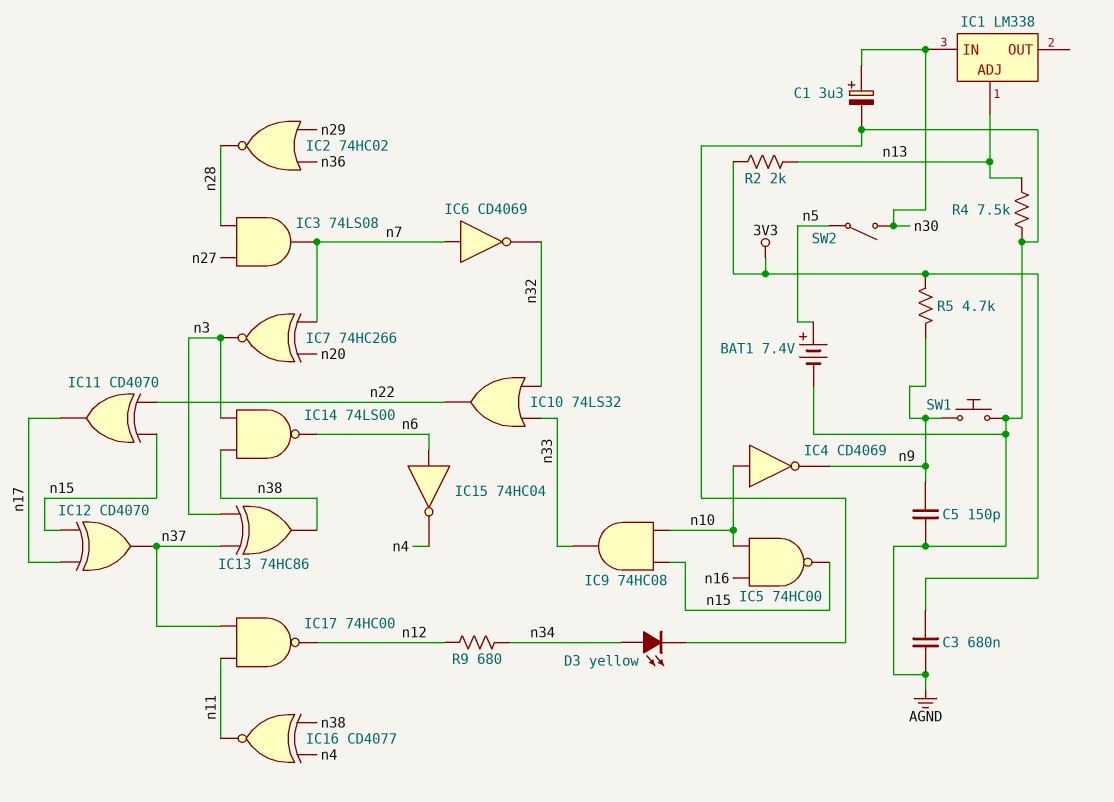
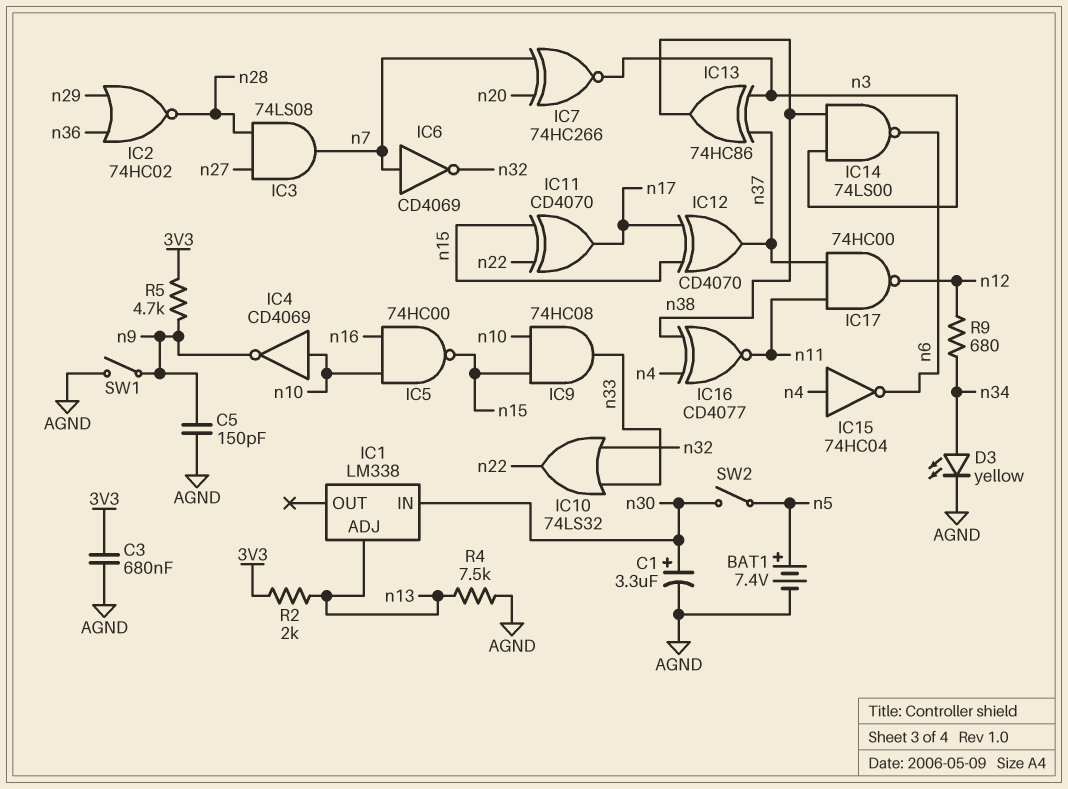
IC15: NOT 74HC04 (in n6, out n4) -> NOT 74HC04 (in n4, out n6)
SW1: button (AGND, n9) -> switch (AGND, n9)

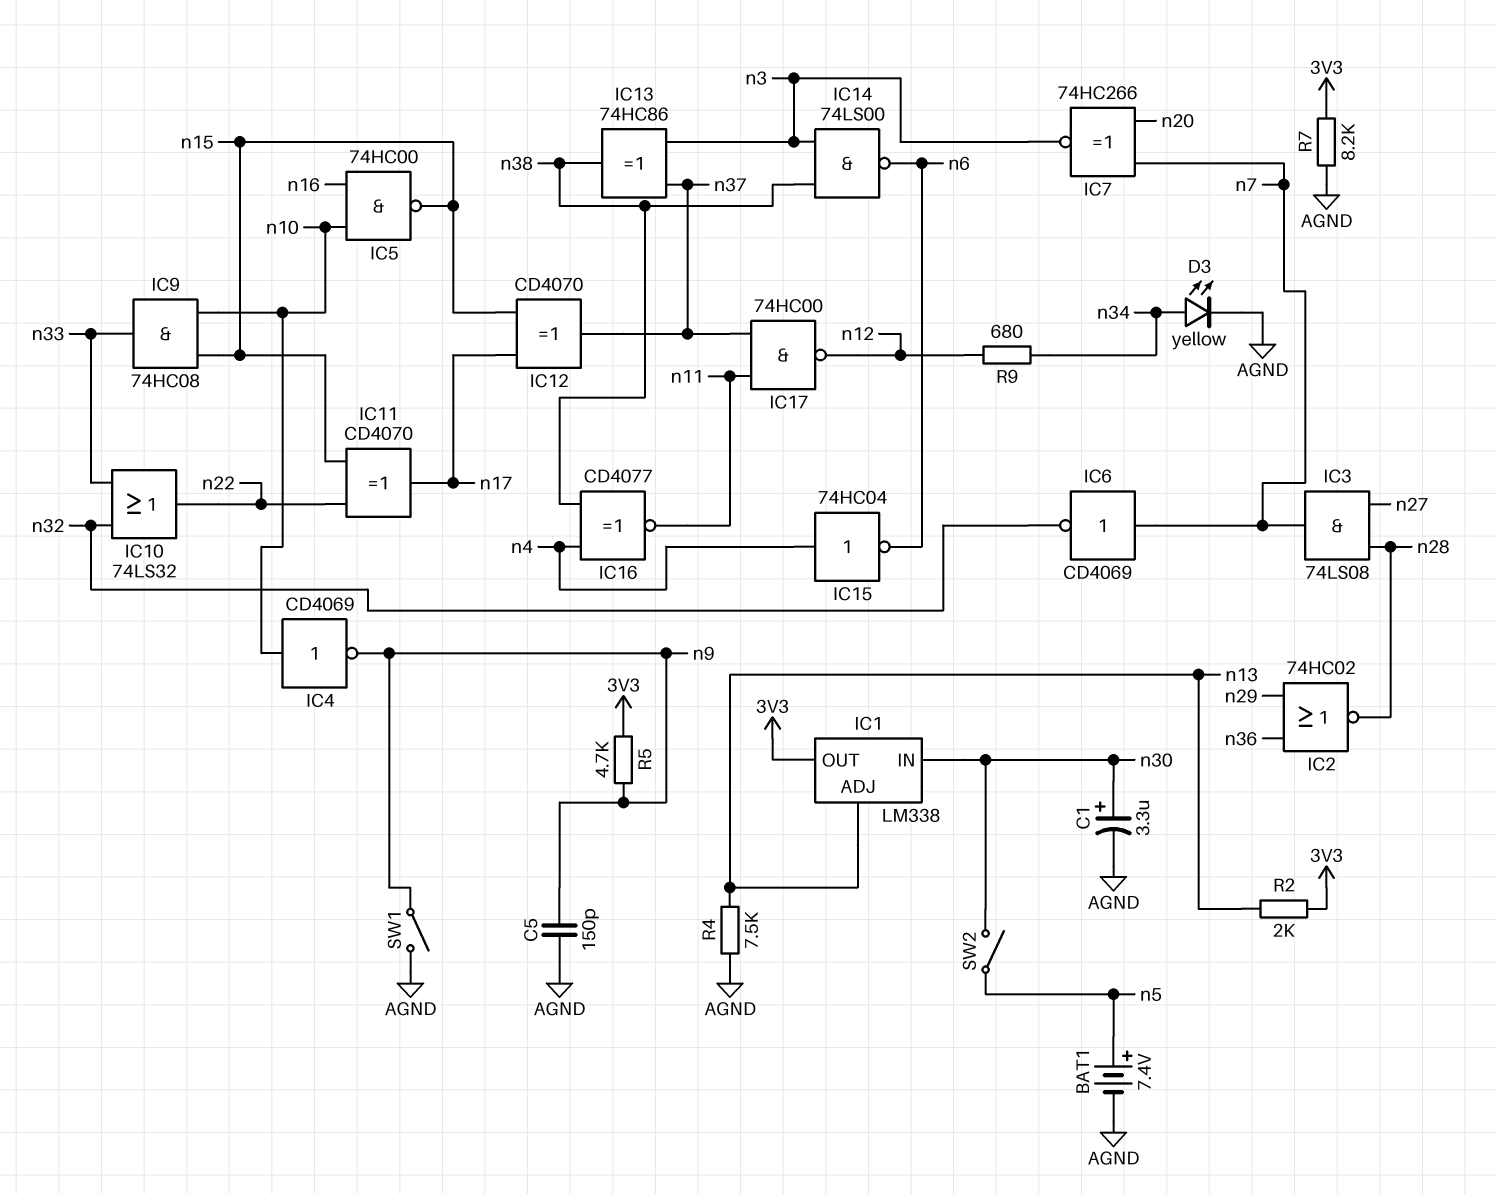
C3: 680nF (3V3, AGND) -> none
IC1 pin OUT: none -> 3V3
R7: none -> 8.2k (3V3, AGND)

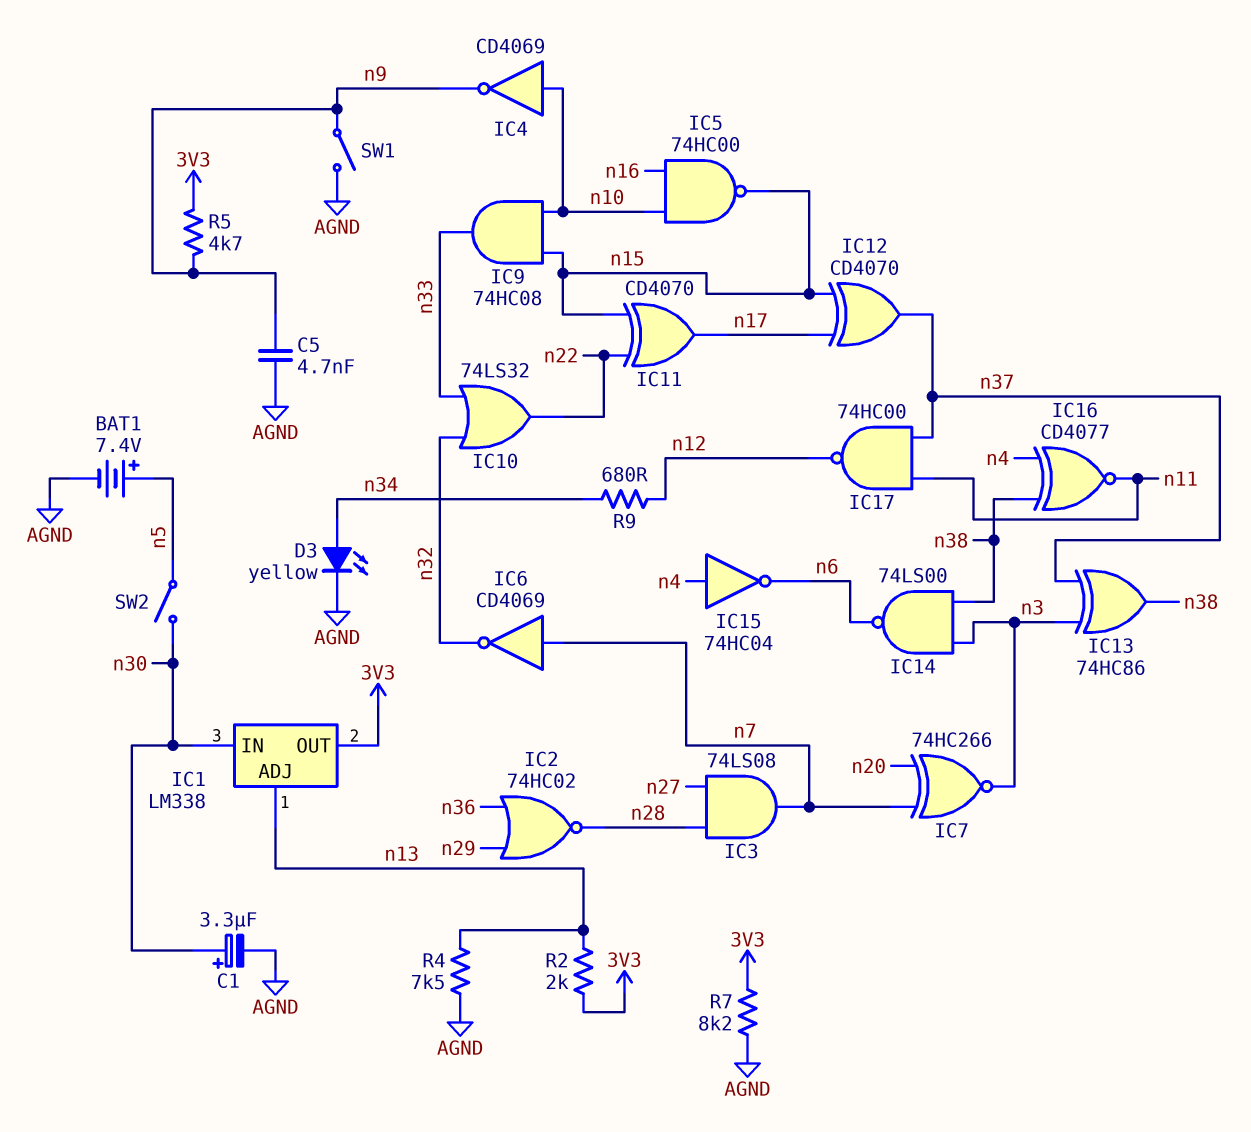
C5: 150pF (AGND, n9) -> 4.7nF (AGND, n9)

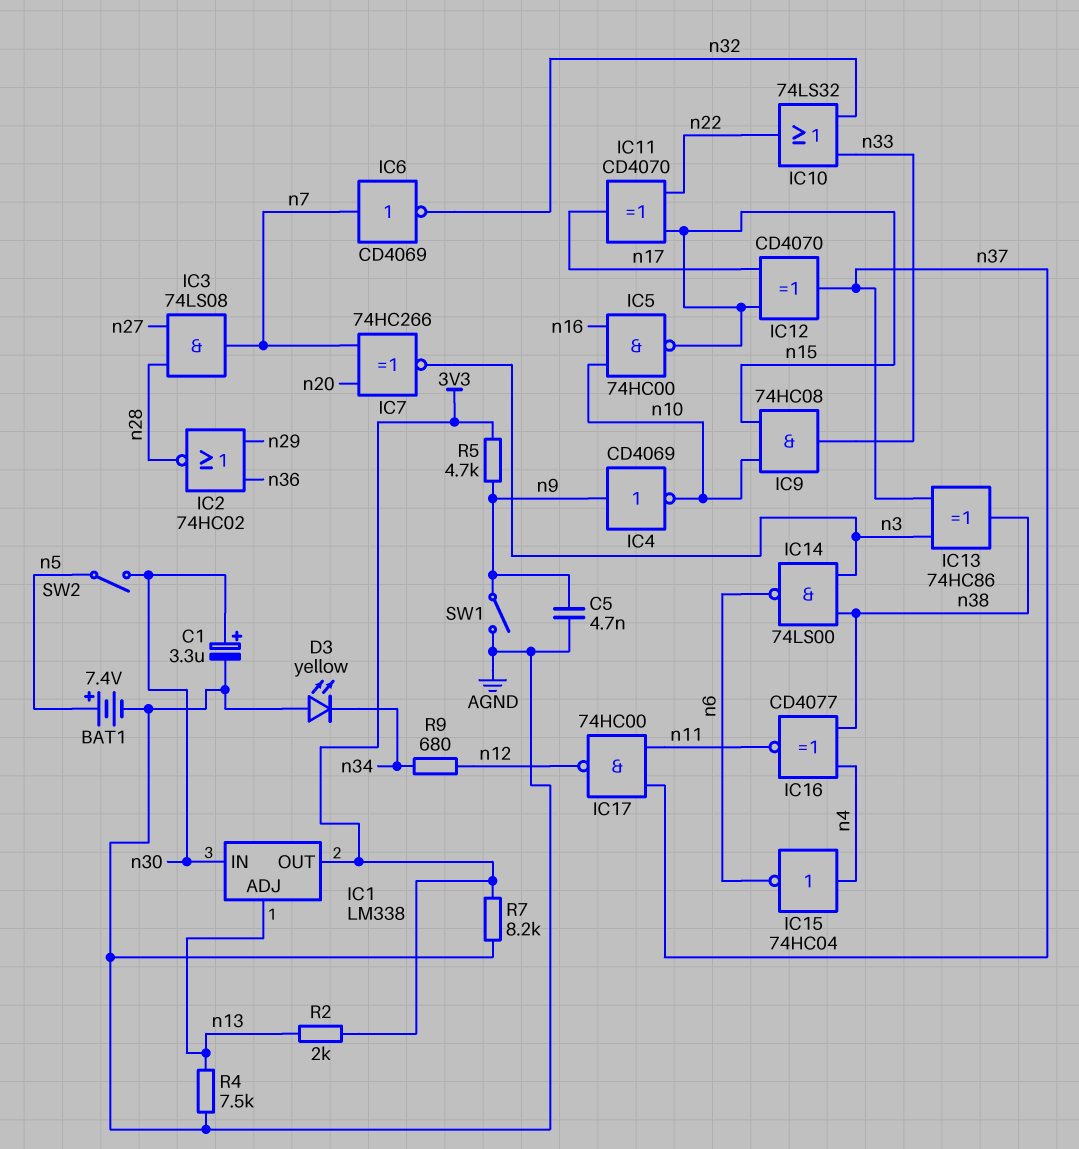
D3: LED yellow (A n34, K AGND) -> LED yellow (A AGND, K n34)
IC4: NOT CD4069 (in n10, out n9) -> NOT CD4069 (in n9, out n10)

